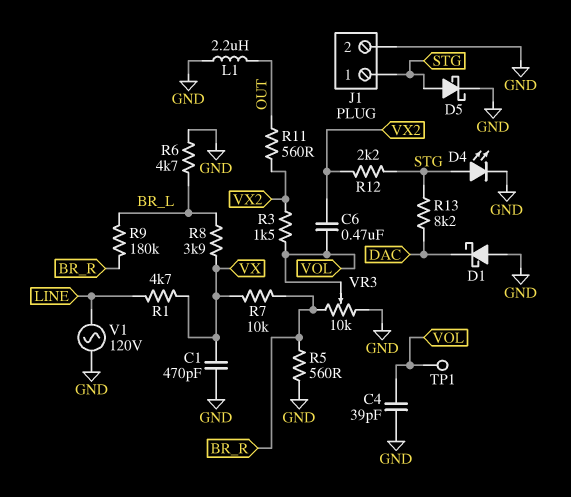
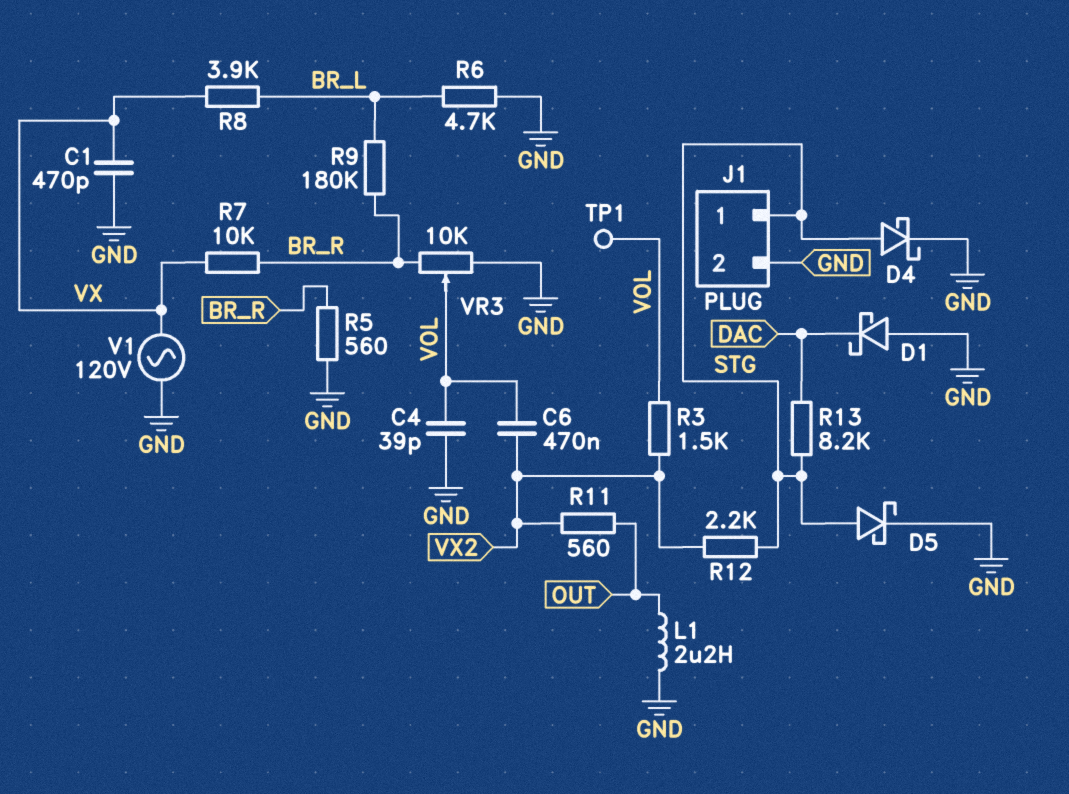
D4: LED (A STG, K GND) -> schottky (A STG, K GND)
R1: 4.7k (LINE, VX) -> none
V1: AC 120V (GND, LINE) -> AC 120V (GND, VX)

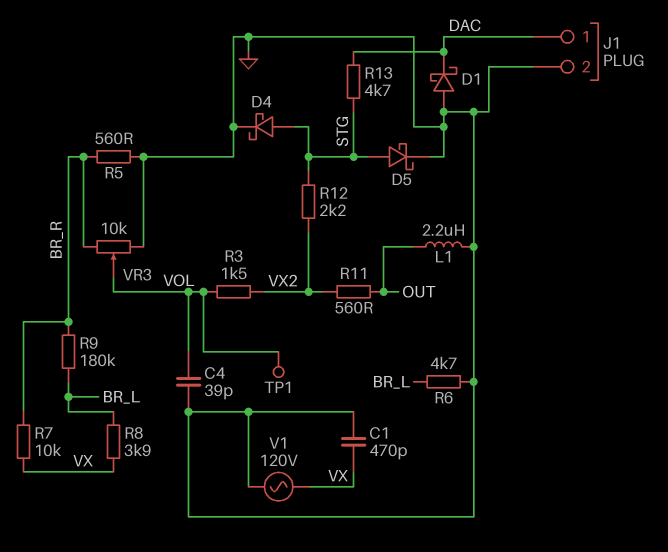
C6: 470nF (VOL, VX2) -> none
J1 pin 1: STG -> DAC
R13: 8.2k (DAC, STG) -> 4.7k (DAC, STG)

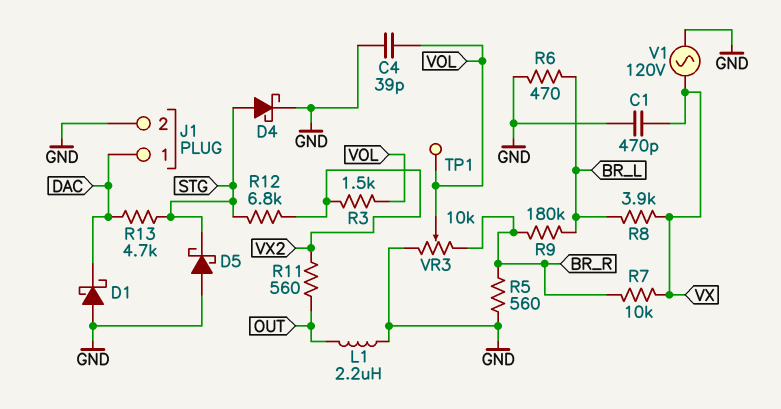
D5: schottky (A STG, K GND) -> schottky (A GND, K STG)
R6: 4.7k (BR_L, GND) -> 470 (BR_L, GND)
R12: 2.2k (STG, VX2) -> 6.8k (STG, VX2)

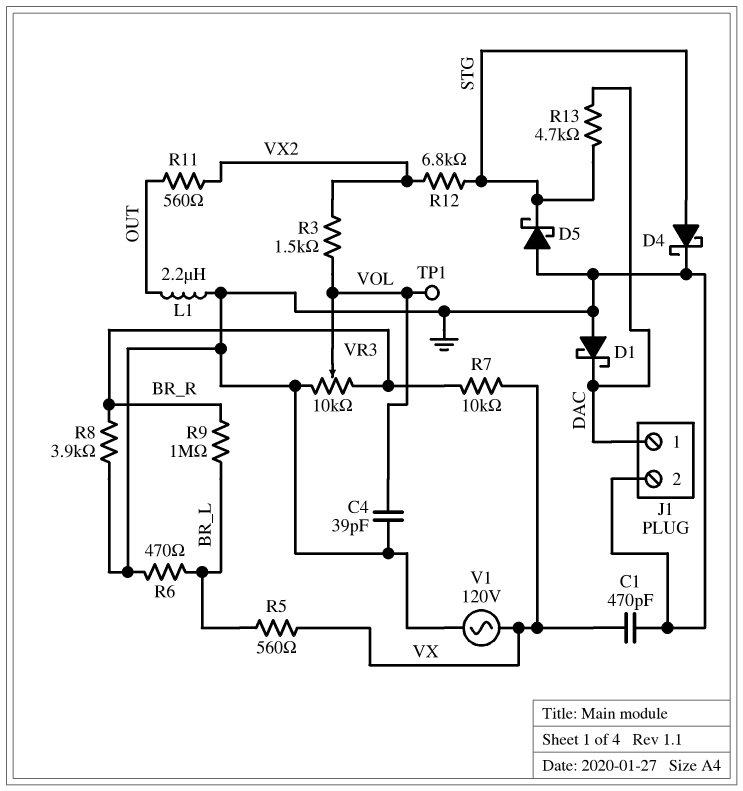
R5: 560 (BR_R, GND) -> 560 (BR_L, VX)
R8: 3.9k (BR_L, VX) -> 3.9k (BR_R, GND)
R9: 180k (BR_L, BR_R) -> 1M (BR_L, BR_R)

